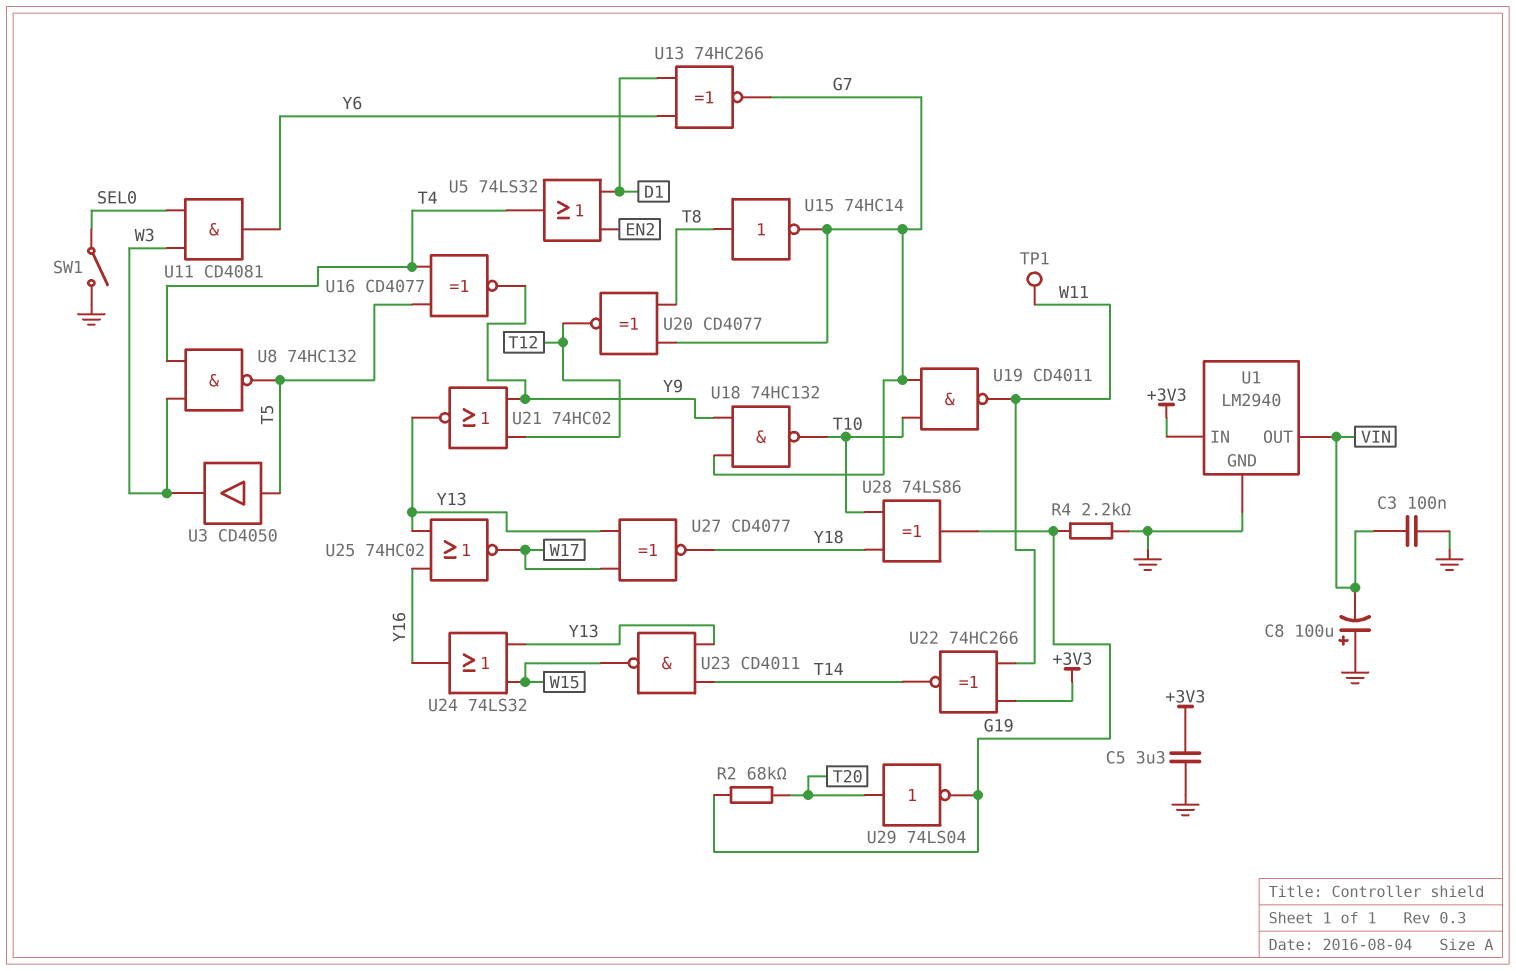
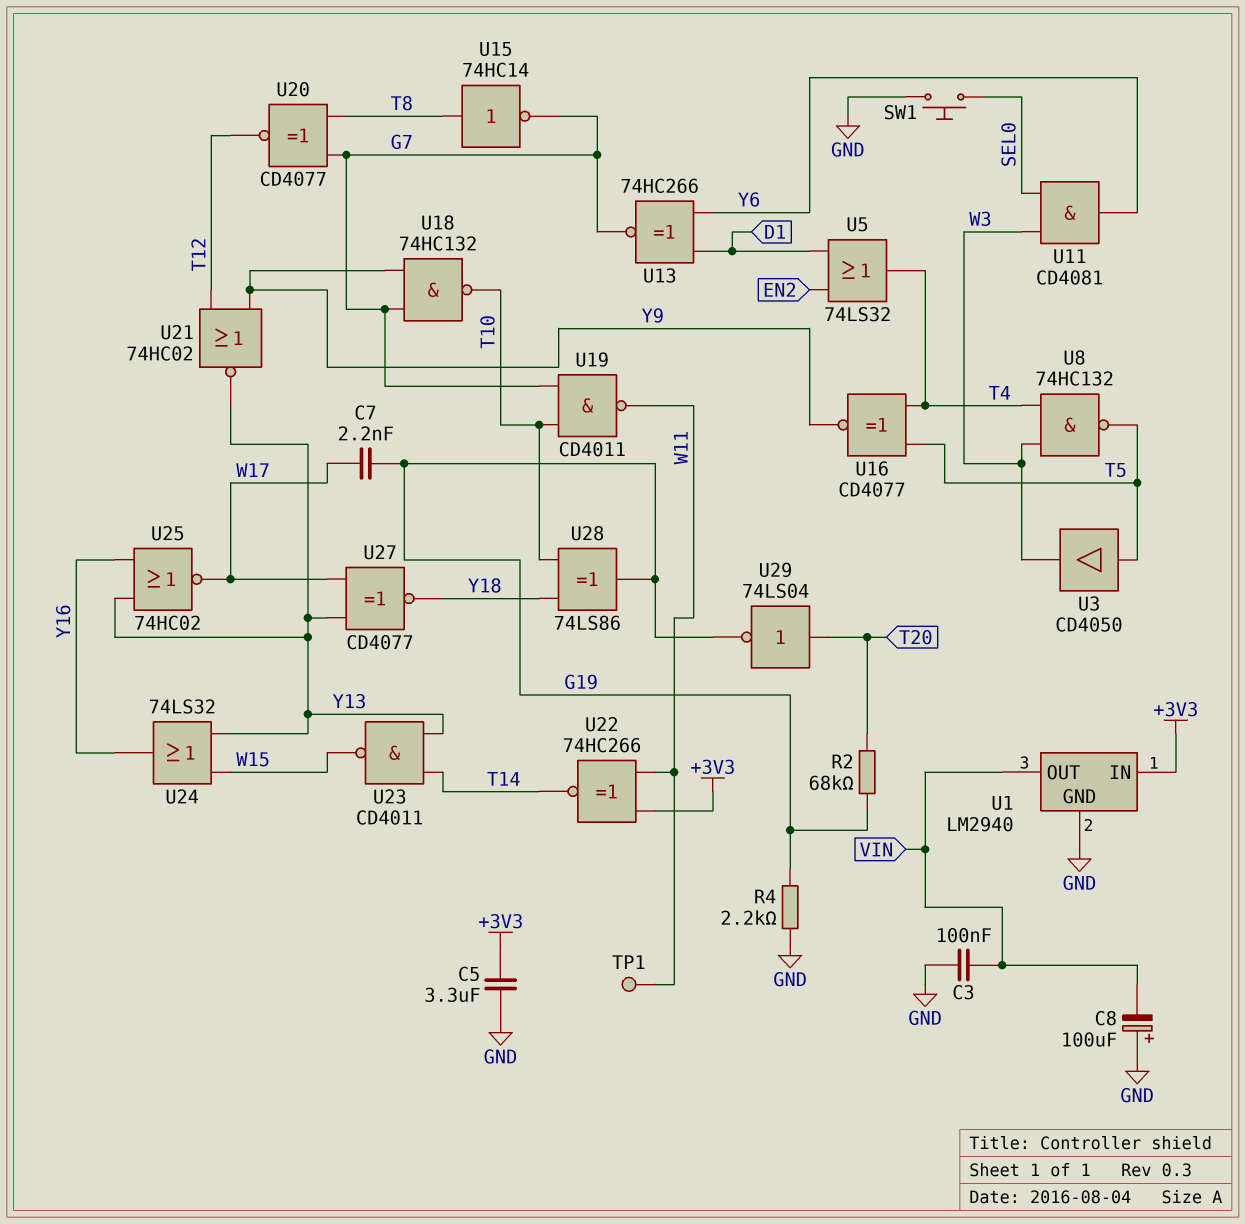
C7: none -> 2.2nF (G19, W17)
SW1: switch (GND, SEL0) -> button (GND, SEL0)

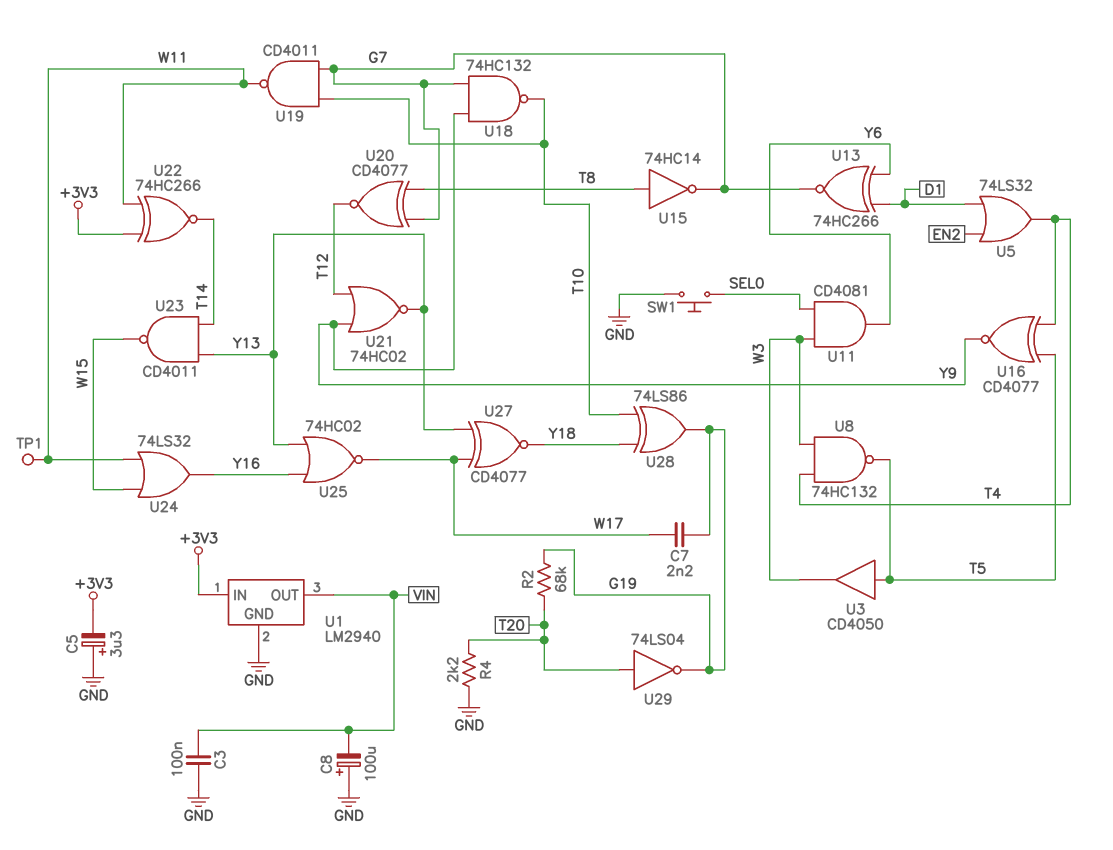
C5: 3.3uF (+3V3, GND) -> 3.3uF (plus GND, minus +3V3)
R4: 2.2k (G19, GND) -> 2.2k (GND, T20)
U24: OR 74LS32 (in W15, in Y13, out Y16) -> OR 74LS32 (in W11, in W15, out Y16)

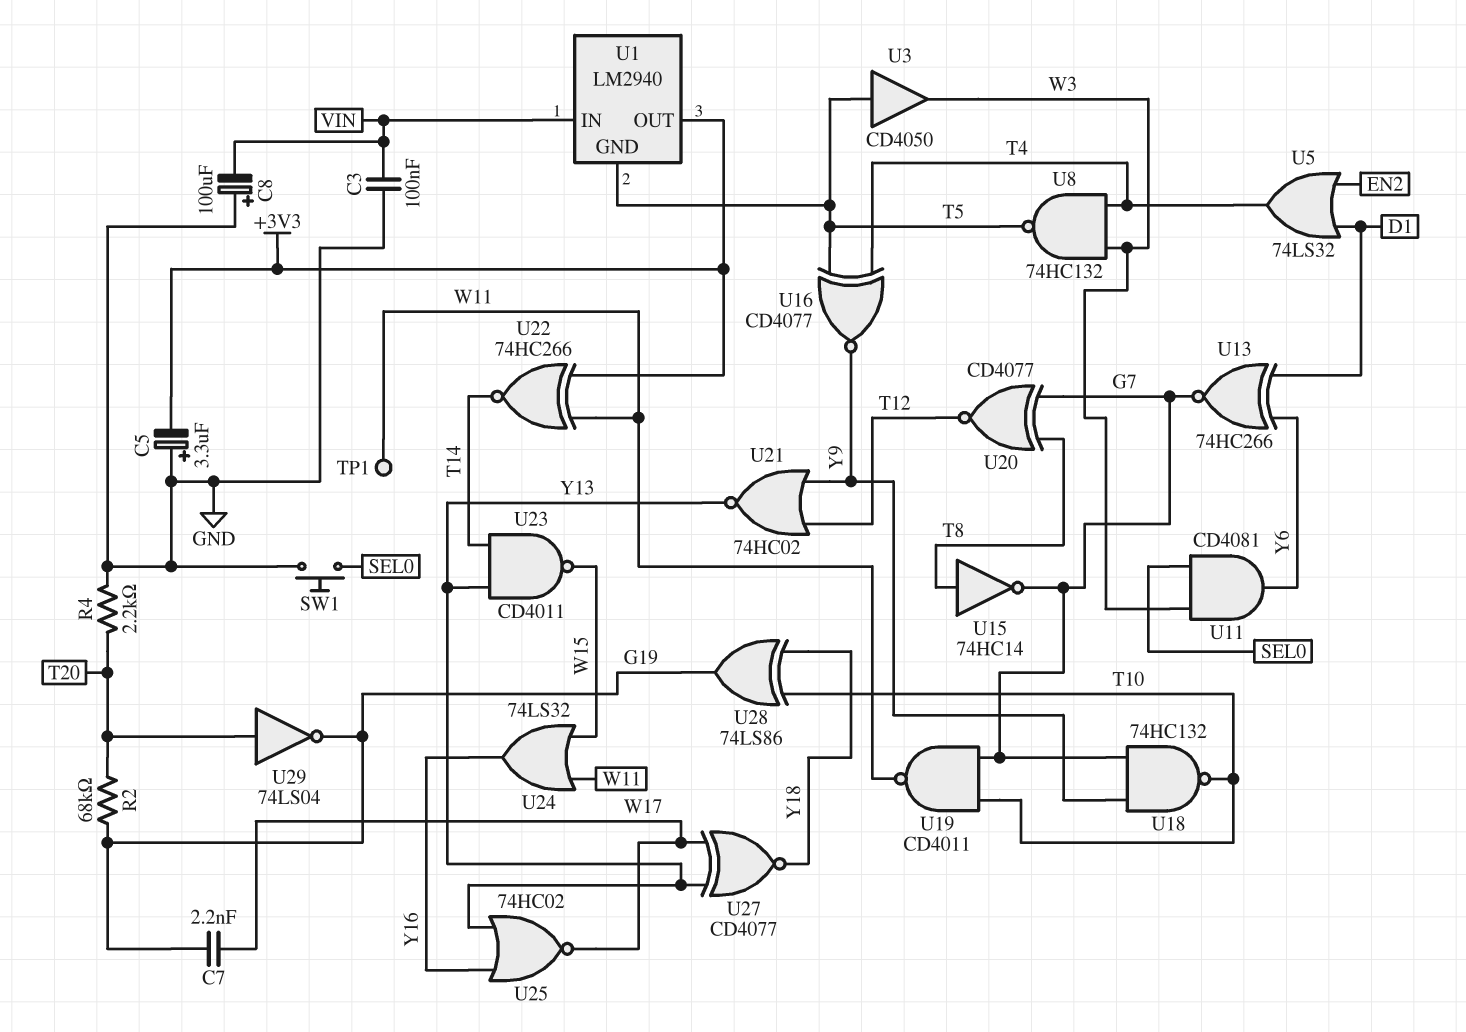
U1 pin GND: GND -> T5
U1 pin IN: +3V3 -> VIN
U1 pin OUT: VIN -> +3V3

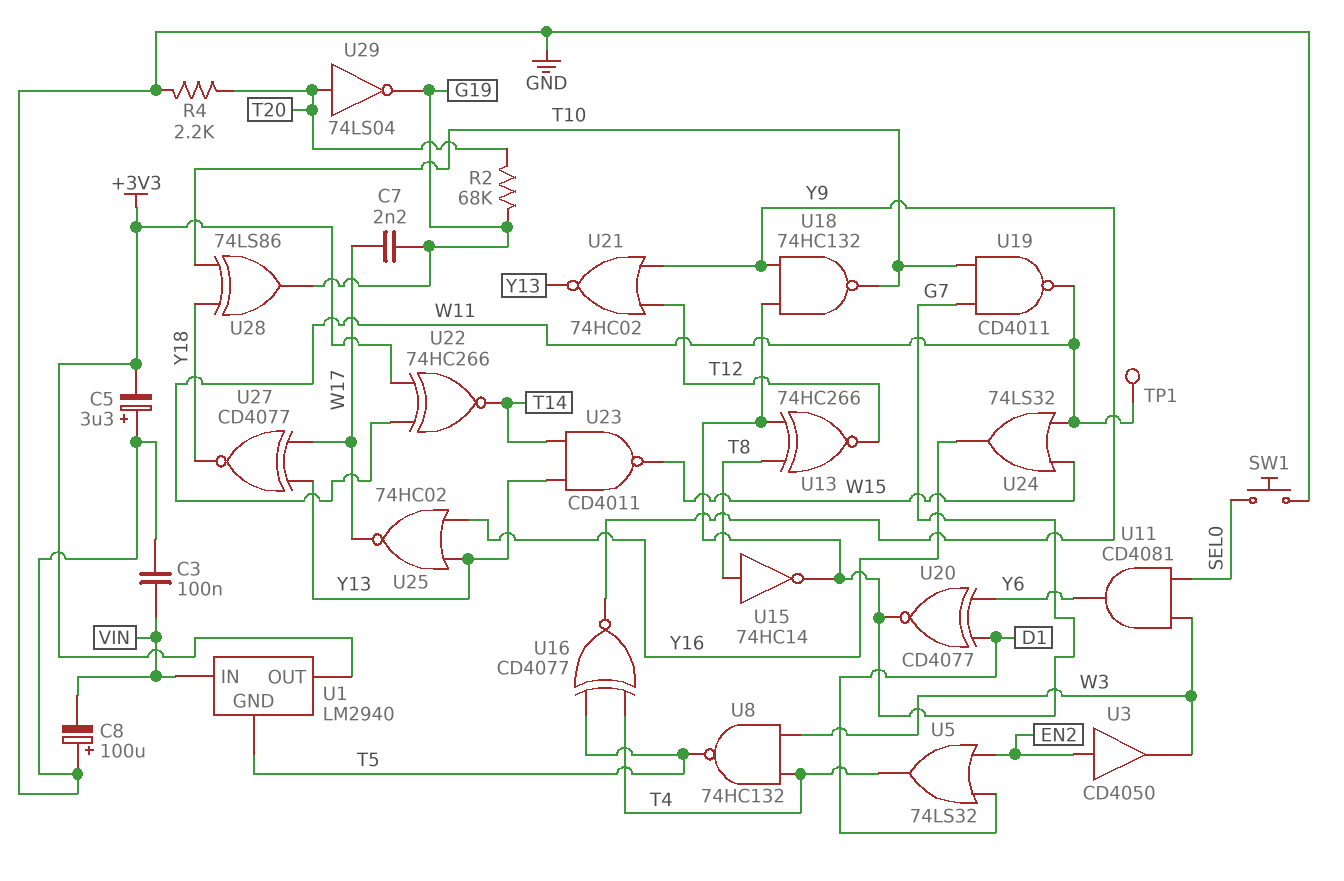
U3: buffer CD4050 (in T5, out W3) -> buffer CD4050 (in EN2, out W3)
U13: XNOR 74HC266 (in D1, in Y6, out G7) -> XNOR 74HC266 (in G7, in T8, out T12)
U20: XNOR CD4077 (in G7, in T8, out T12) -> XNOR CD4077 (in D1, in Y6, out G7)

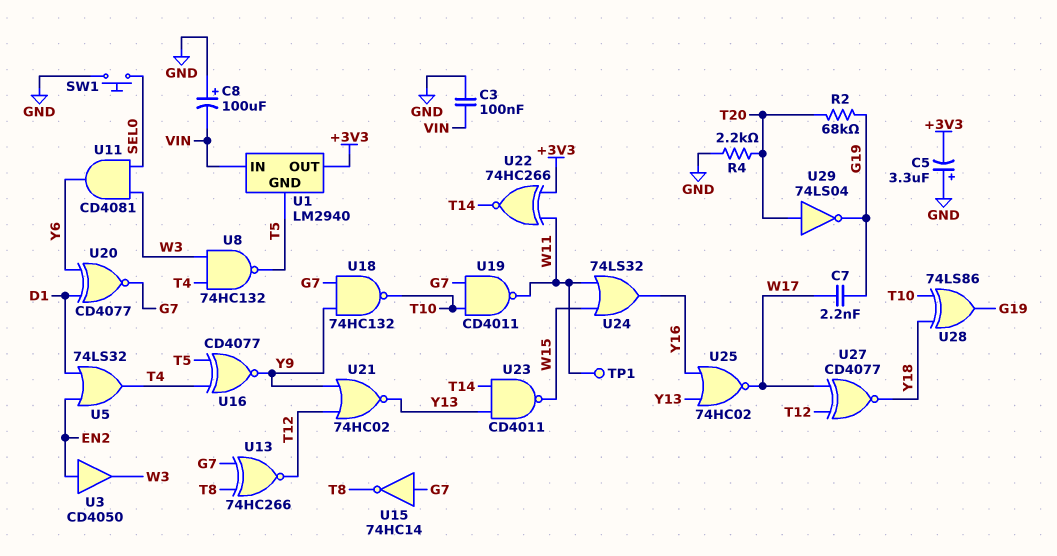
U15: NOT 74HC14 (in T8, out G7) -> NOT 74HC14 (in G7, out T8)
U27: XNOR CD4077 (in W17, in Y13, out Y18) -> XNOR CD4077 (in T12, in W17, out Y18)

